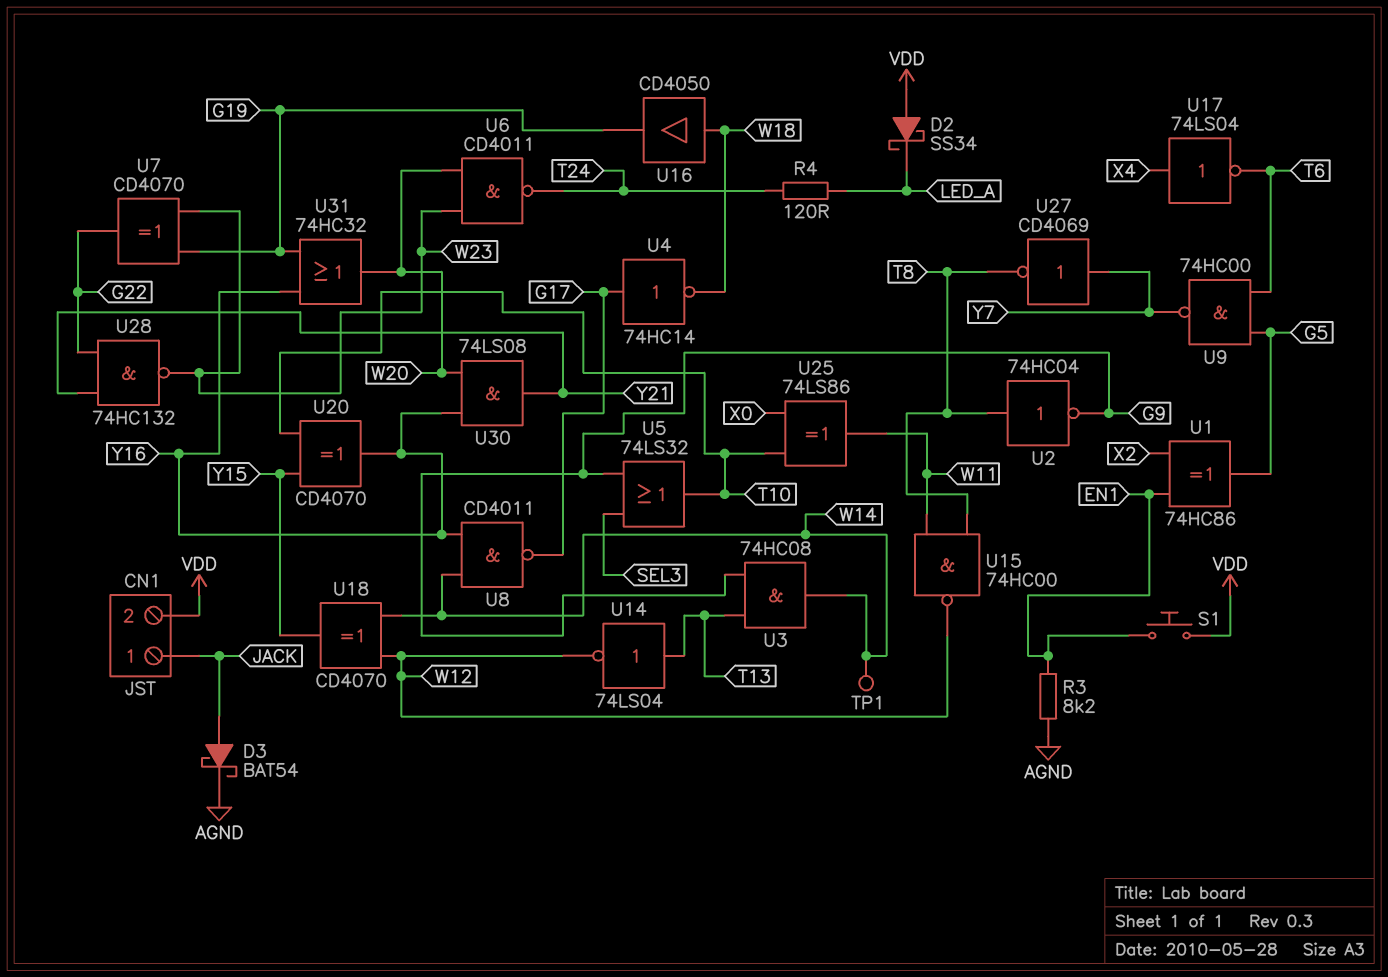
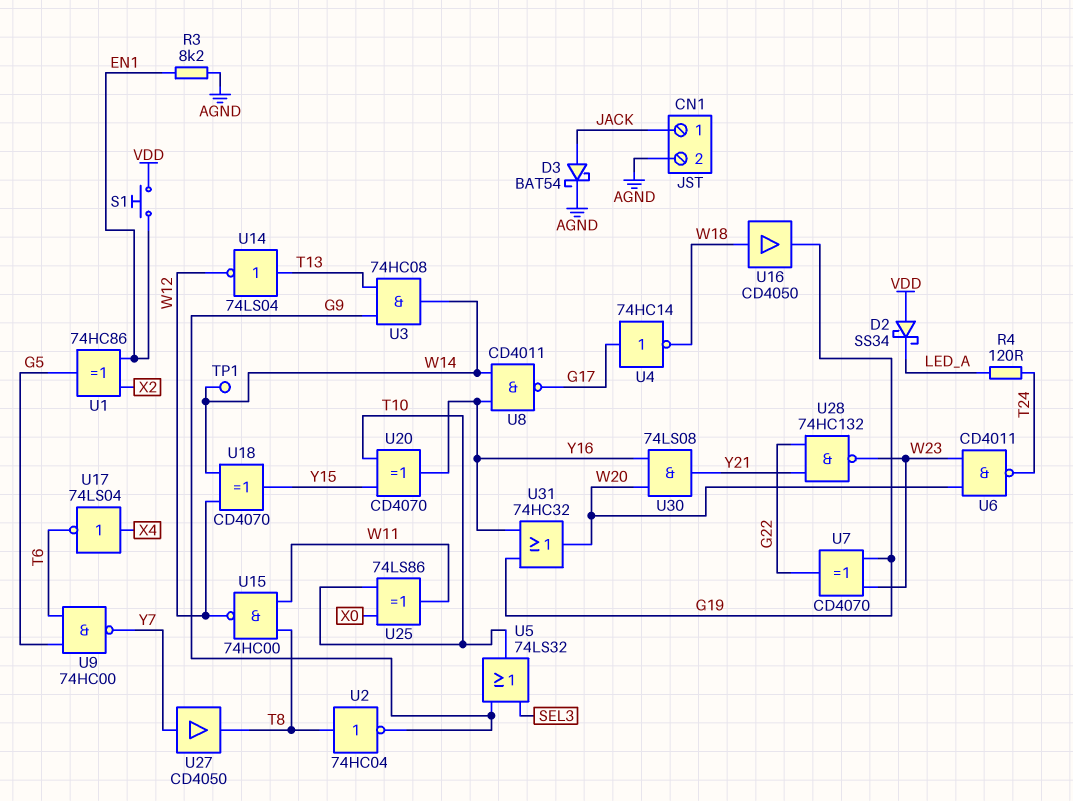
CN1 pin 2: VDD -> AGND
U27: NOT CD4069 (in Y7, out T8) -> buffer CD4050 (in Y7, out T8)

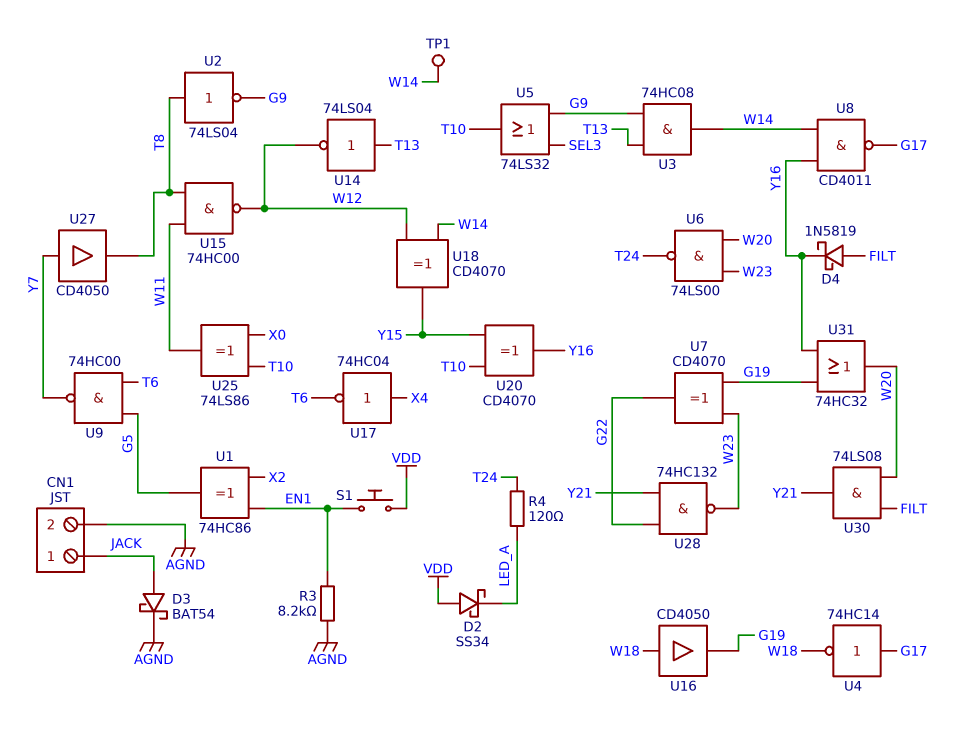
D4: none -> schottky 1N5819 (A FILT, K Y16)
U2: NOT 74HC04 (in T8, out G9) -> NOT 74LS04 (in T8, out G9)
U6: NAND CD4011 (in W20, in W23, out T24) -> NAND 74LS00 (in W20, in W23, out T24)
U17: NOT 74LS04 (in X4, out T6) -> NOT 74HC04 (in X4, out T6)
U30: AND 74LS08 (in W20, in Y16, out Y21) -> AND 74LS08 (in FILT, in W20, out Y21)

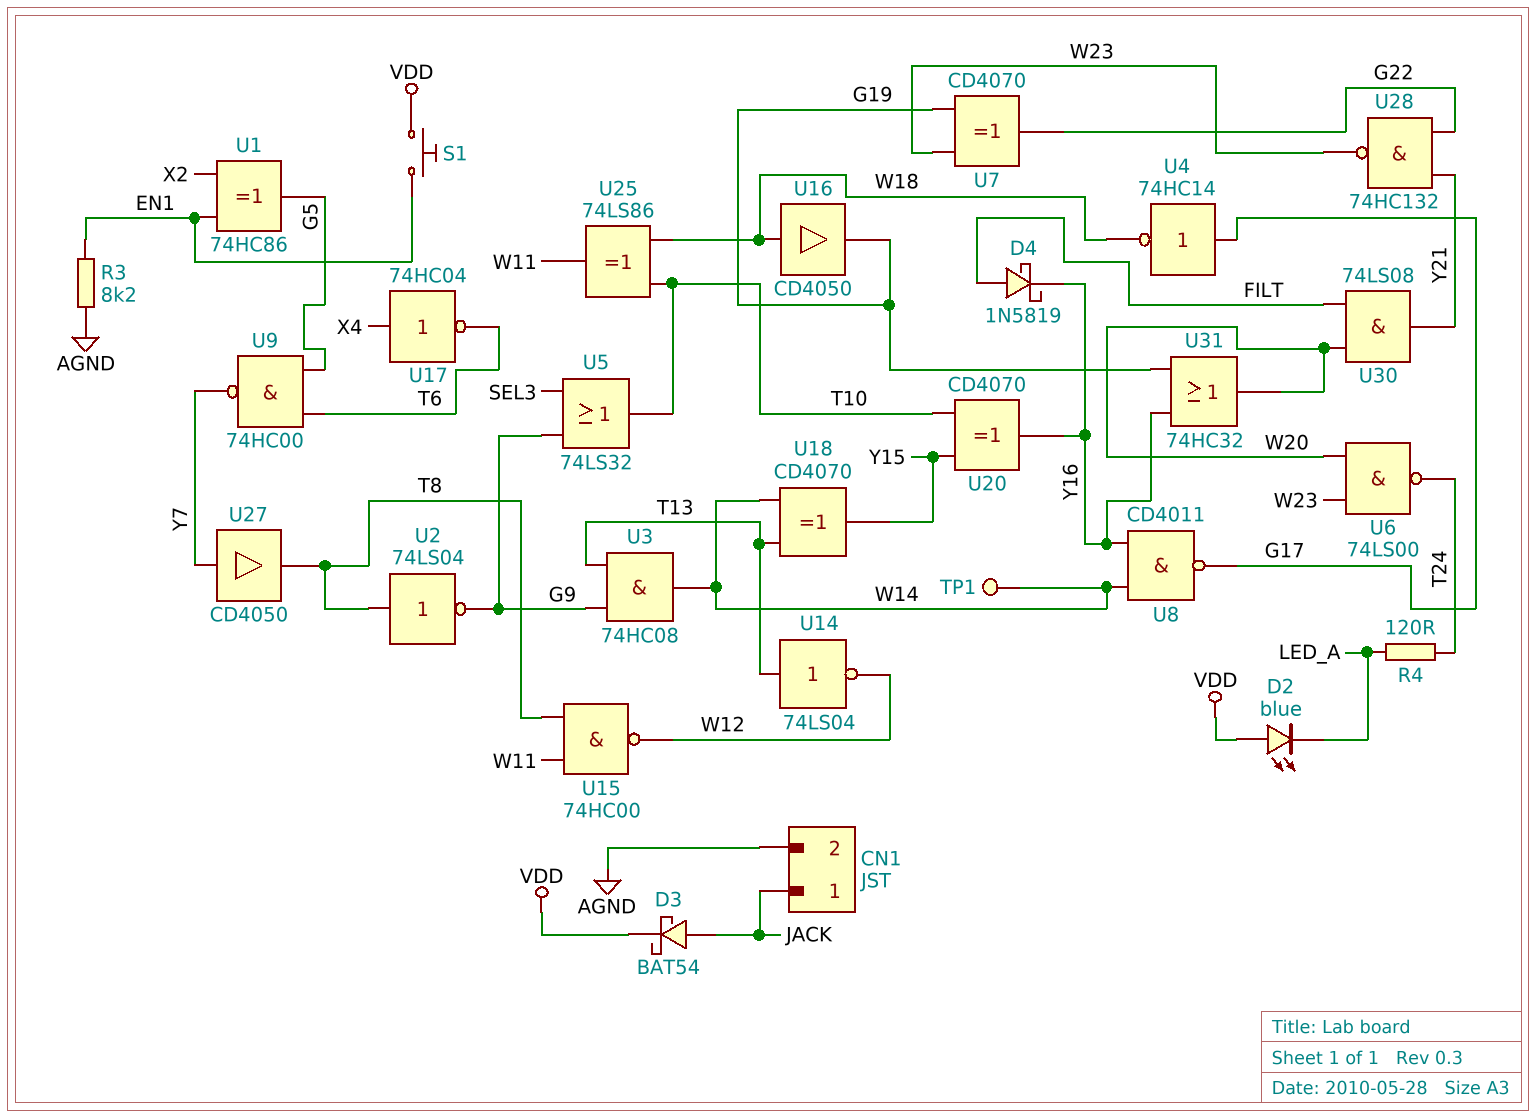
D2: schottky SS34 (A VDD, K LED_A) -> LED blue (A VDD, K LED_A)
D3: schottky BAT54 (A JACK, K AGND) -> schottky BAT54 (A JACK, K VDD)
U18: XOR CD4070 (in W12, in W14, out Y15) -> XOR CD4070 (in T13, in W14, out Y15)
U25: XOR 74LS86 (in T10, in X0, out W11) -> XOR 74LS86 (in T10, in W18, out W11)

